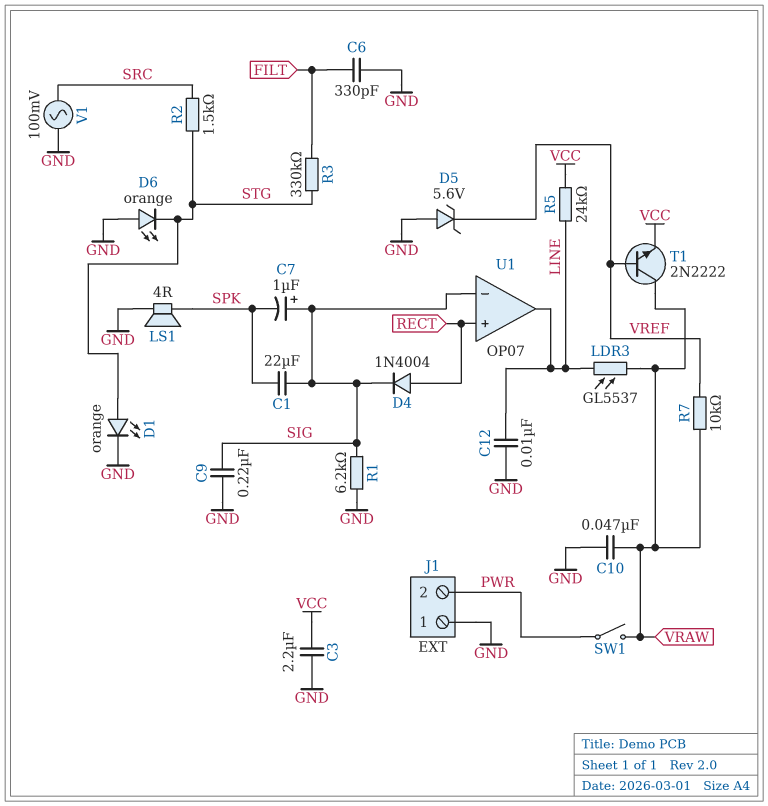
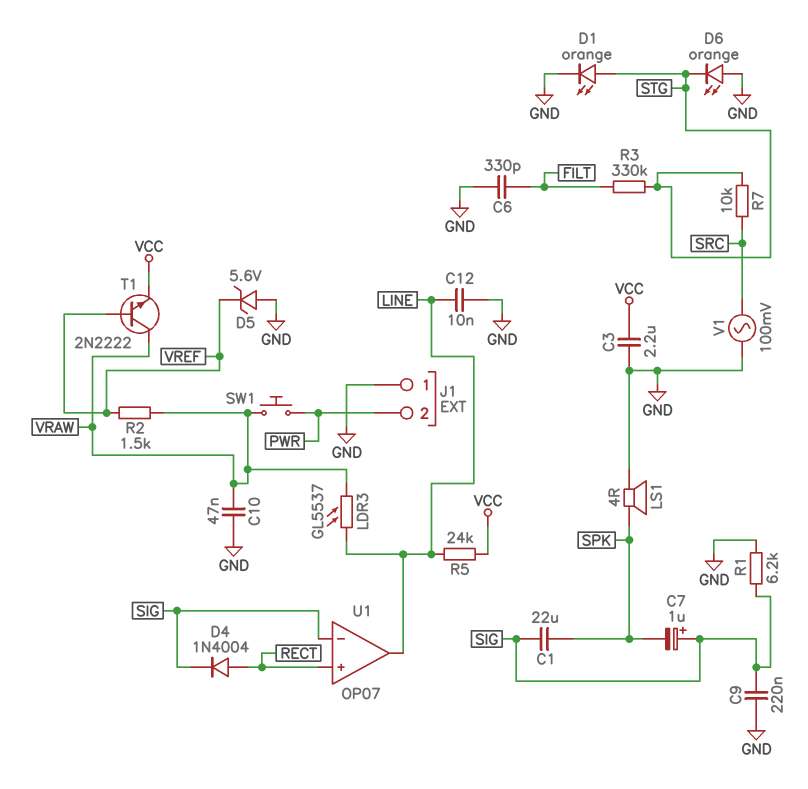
R2: 1.5k (SRC, STG) -> 1.5k (VRAW, VREF)
R7: 10k (VRAW, VREF) -> 10k (SRC, STG)
SW1: switch (PWR, VRAW) -> button (PWR, VRAW)

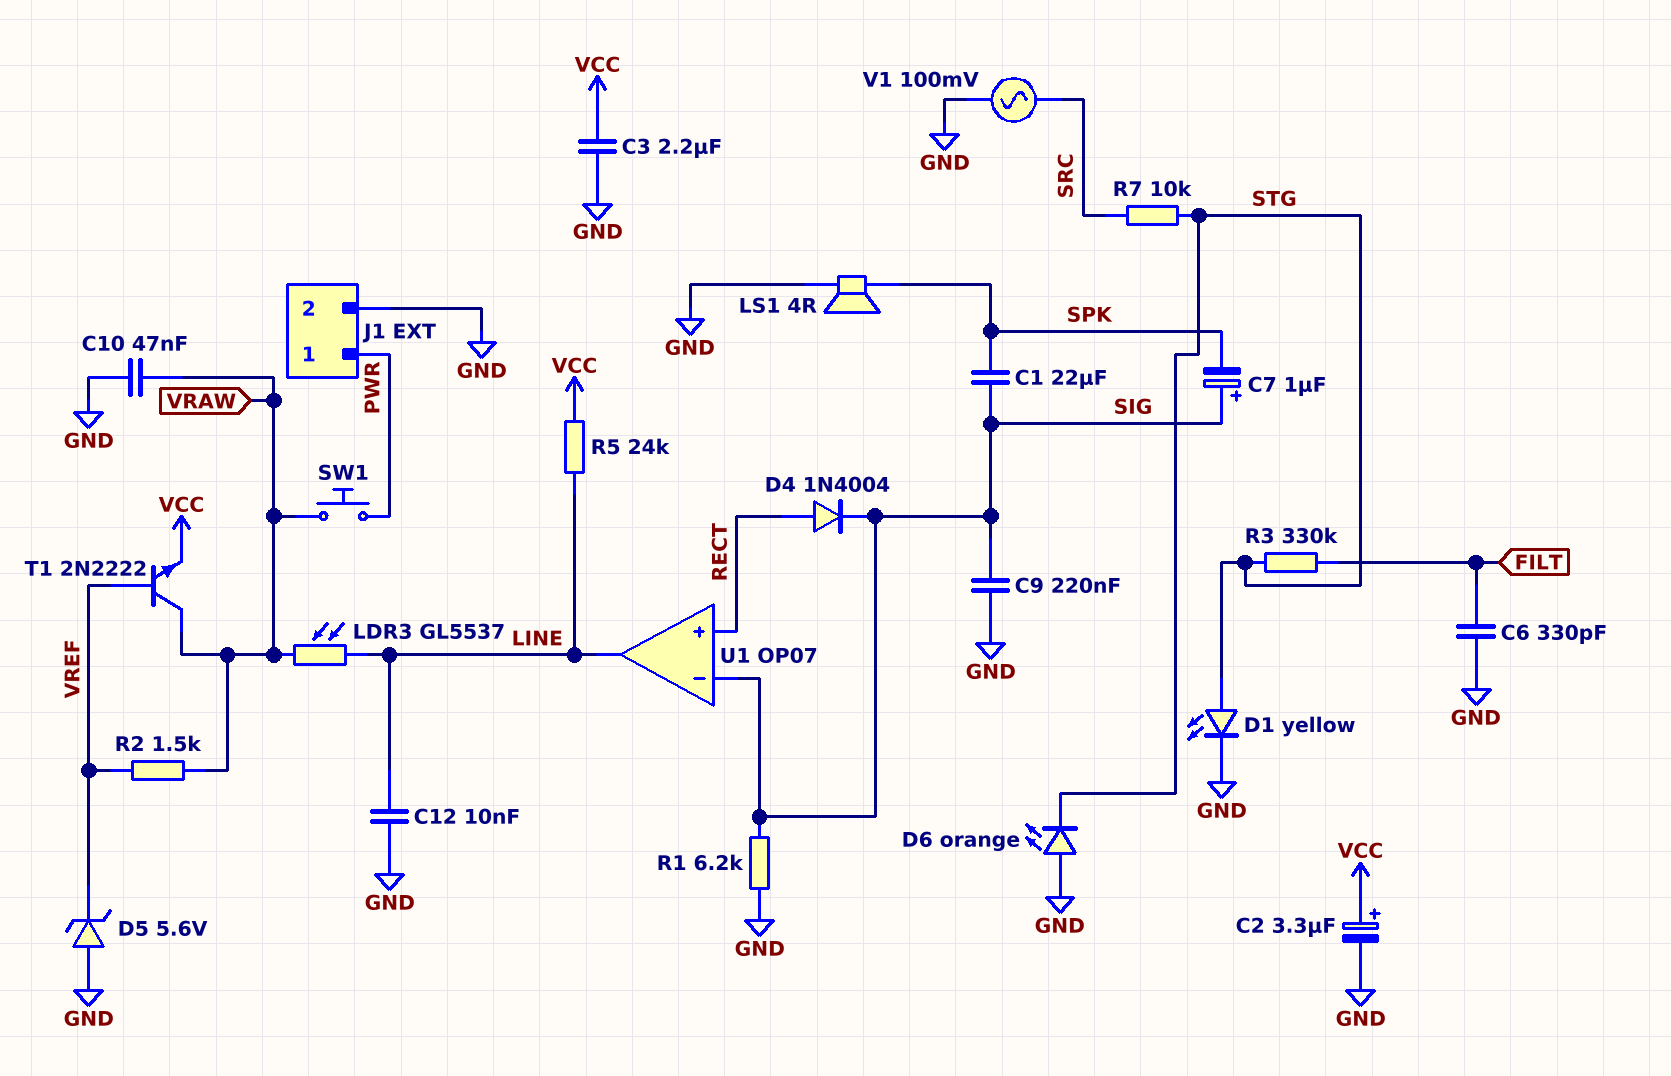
C2: none -> 3.3uF (plus VCC, minus GND)
D1: LED orange (A STG, K GND) -> LED yellow (A STG, K GND)
J1 pin 1: GND -> PWR
J1 pin 2: PWR -> GND

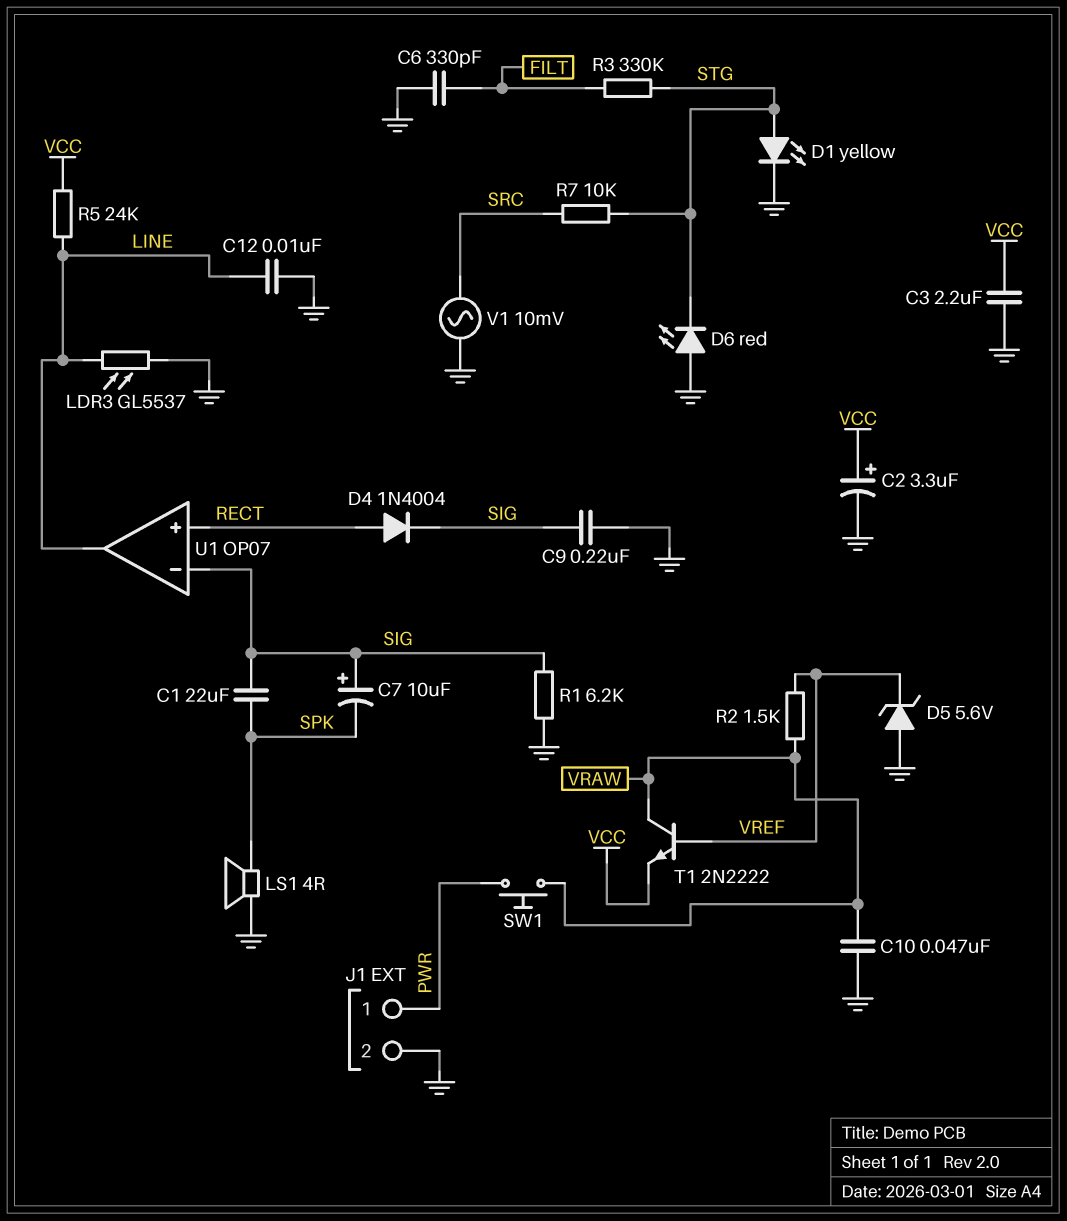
C7: 1uF (plus SIG, minus SPK) -> 10uF (plus SIG, minus SPK)
D6: LED orange (A GND, K STG) -> LED red (A GND, K STG)
LDR3: GL5537 (LINE, VRAW) -> GL5537 (GND, LINE)
V1: AC 100mV (GND, SRC) -> AC 10mV (GND, SRC)

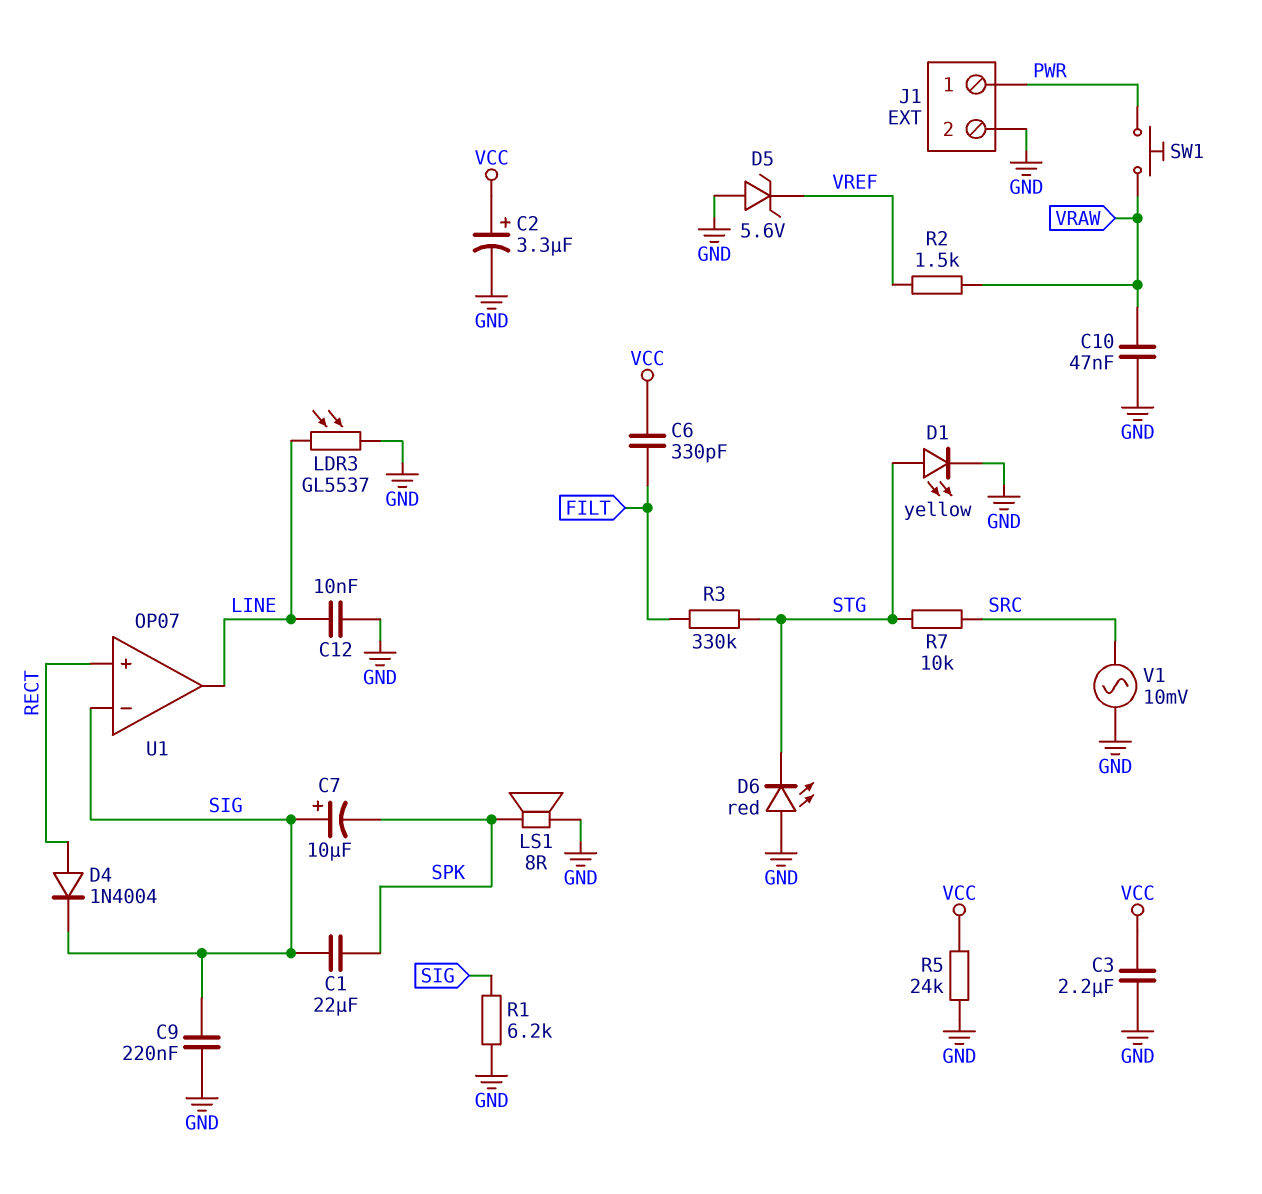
C6: 330pF (FILT, GND) -> 330pF (FILT, VCC)
LS1: speaker 4R (GND, SPK) -> speaker 8R (GND, SPK)
R5: 24k (LINE, VCC) -> 24k (GND, VCC)
T1: NPN 2N2222 (B VREF, C VRAW, E VCC) -> none

